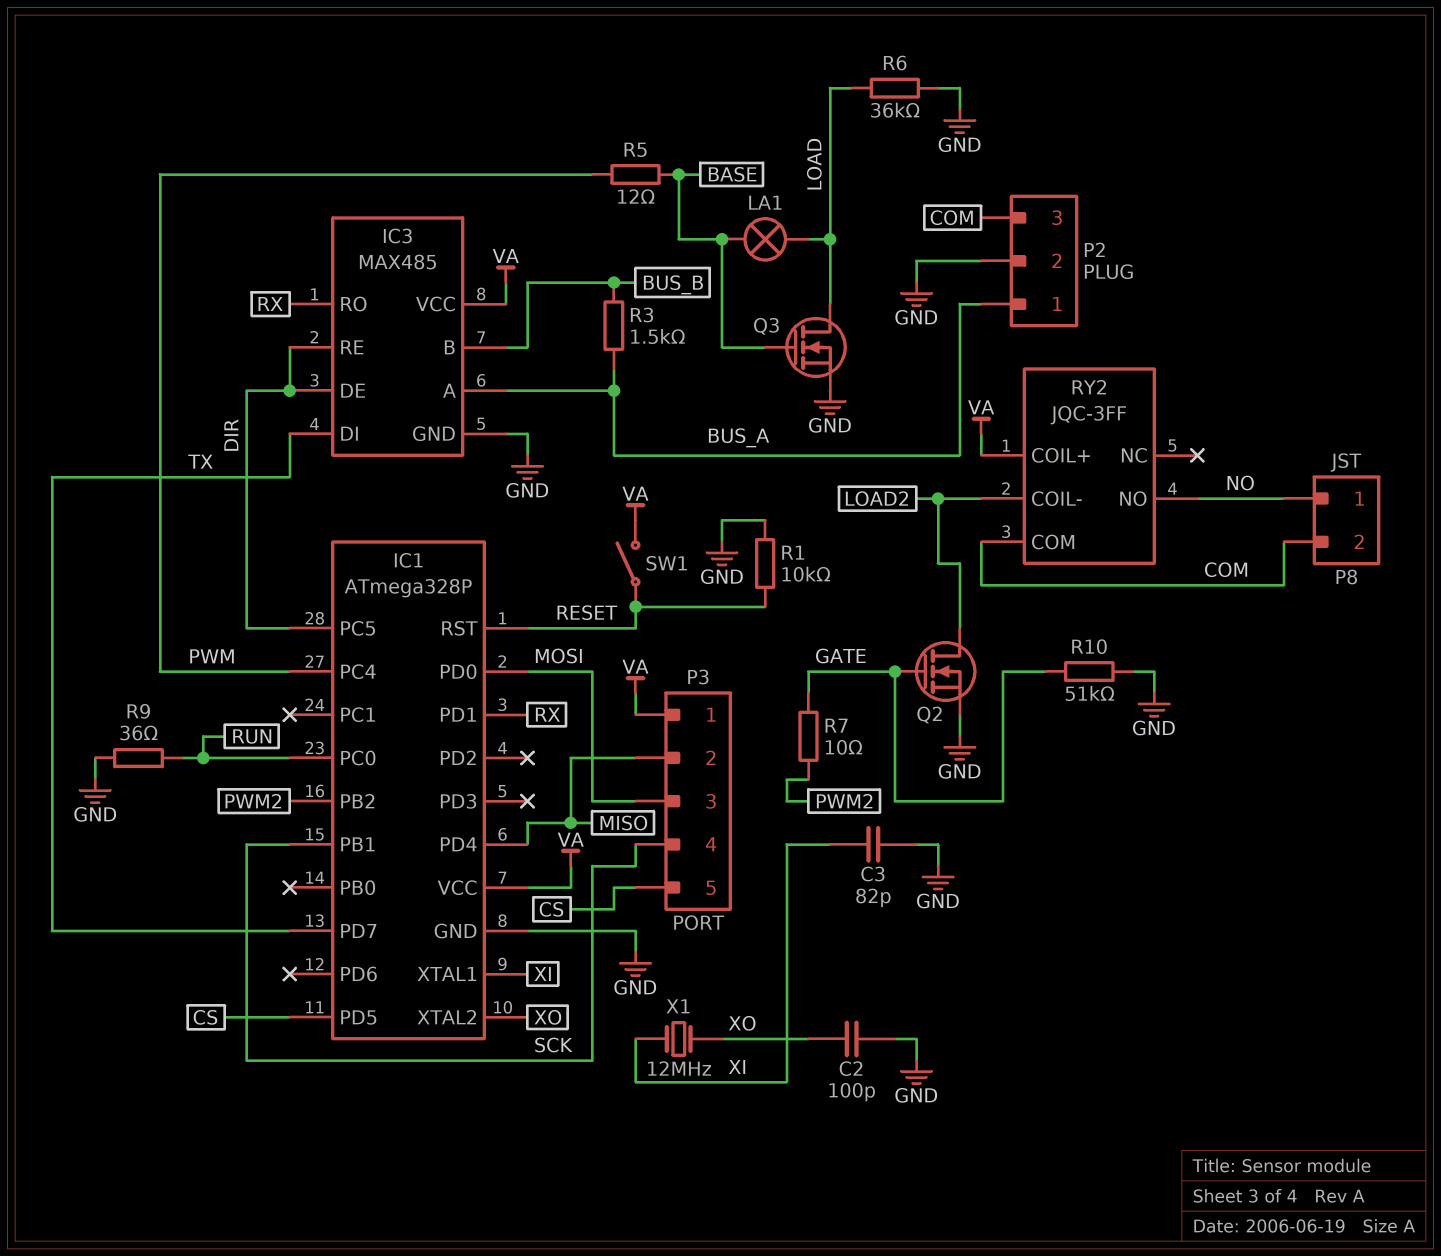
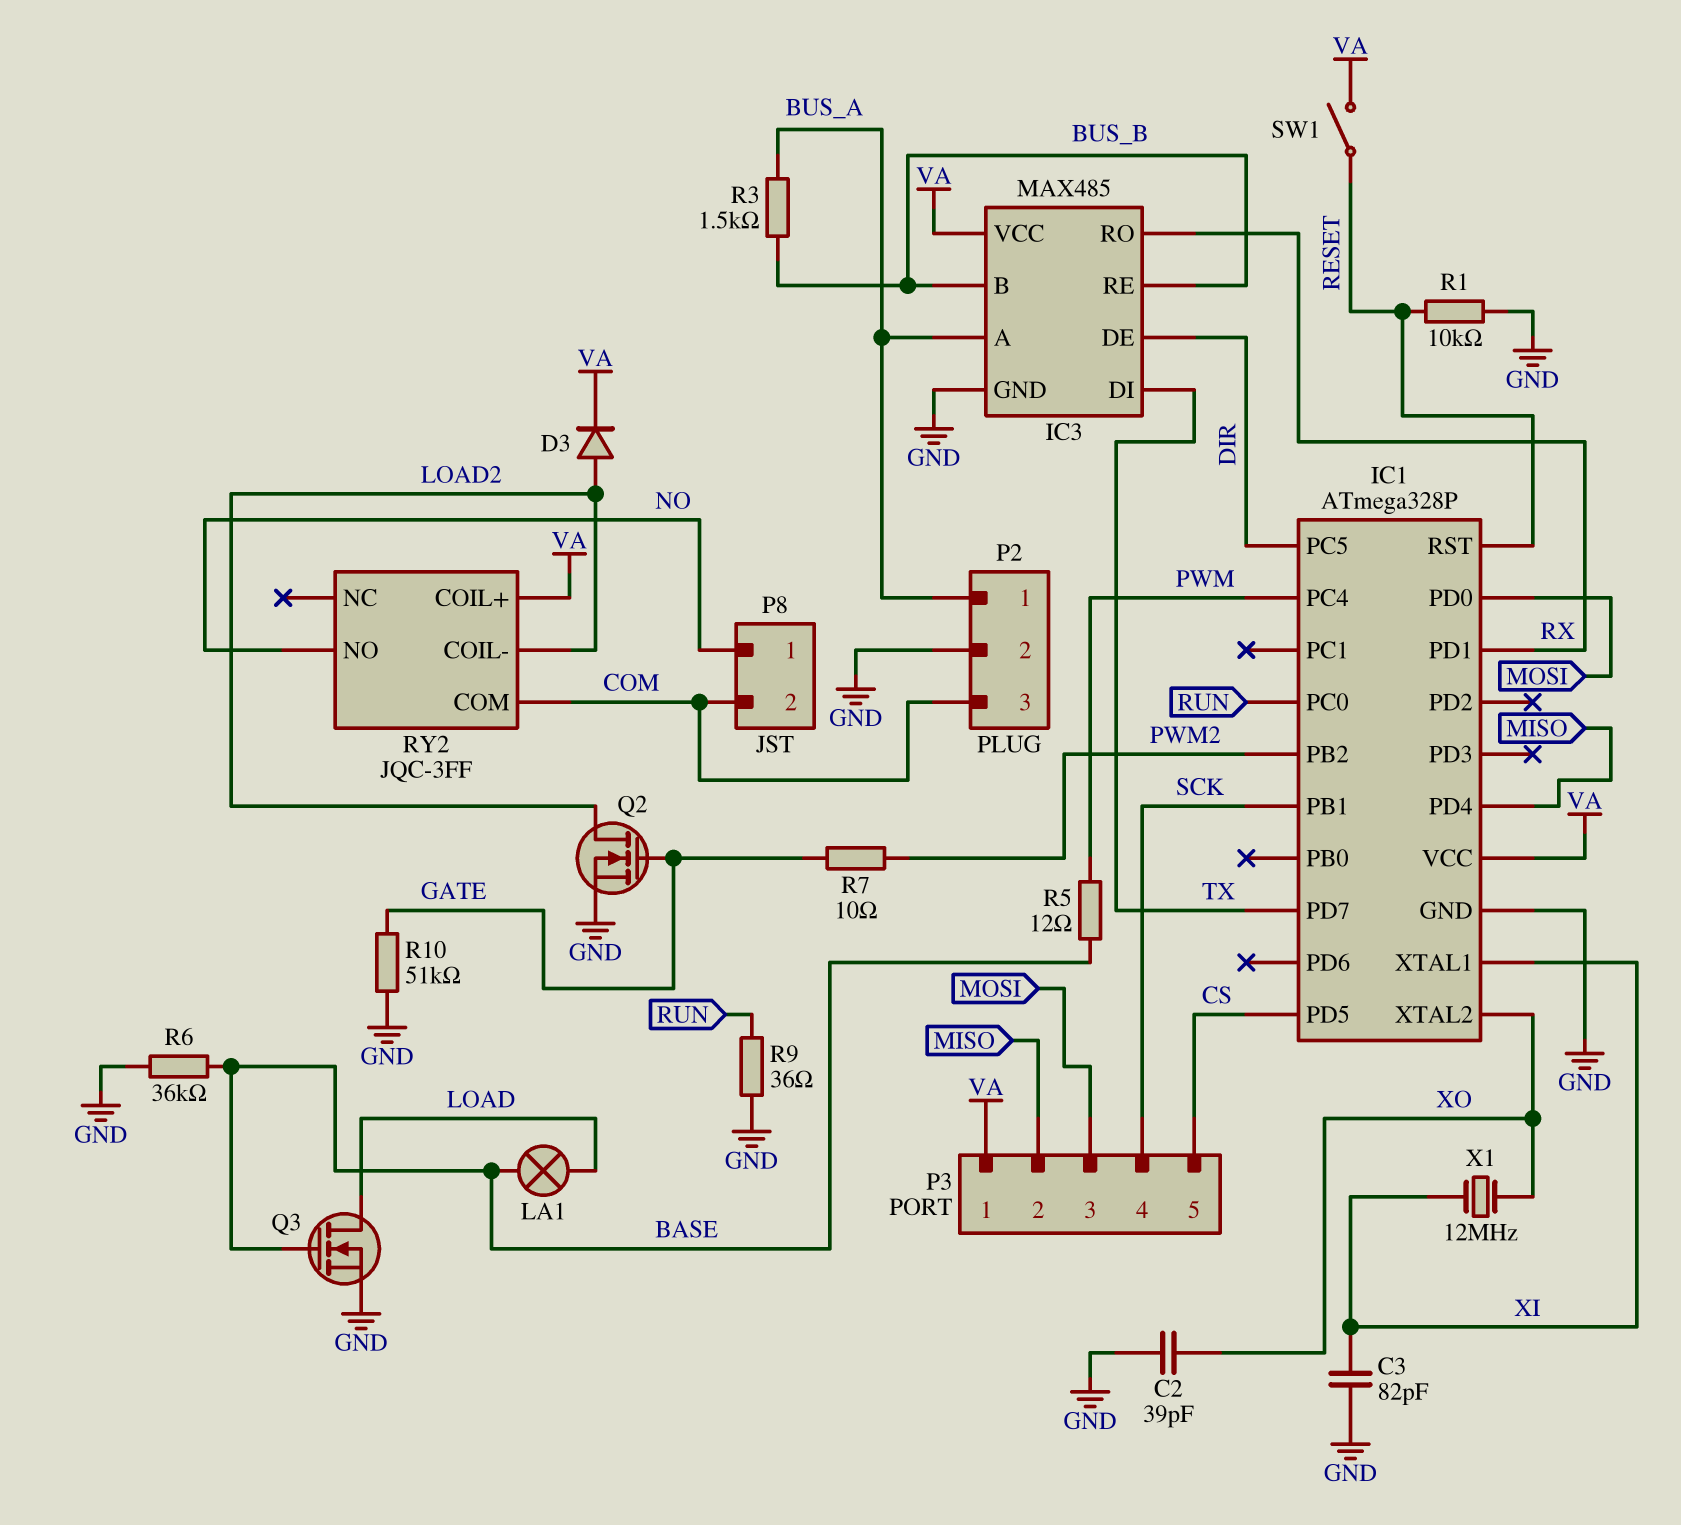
C2: 100pF (GND, XO) -> 39pF (GND, XO)
D3: none -> diode (A LOAD2, K VA)
IC3 pin RE: DIR -> BUS_B
R6: 36k (GND, LOAD) -> 36k (BASE, GND)

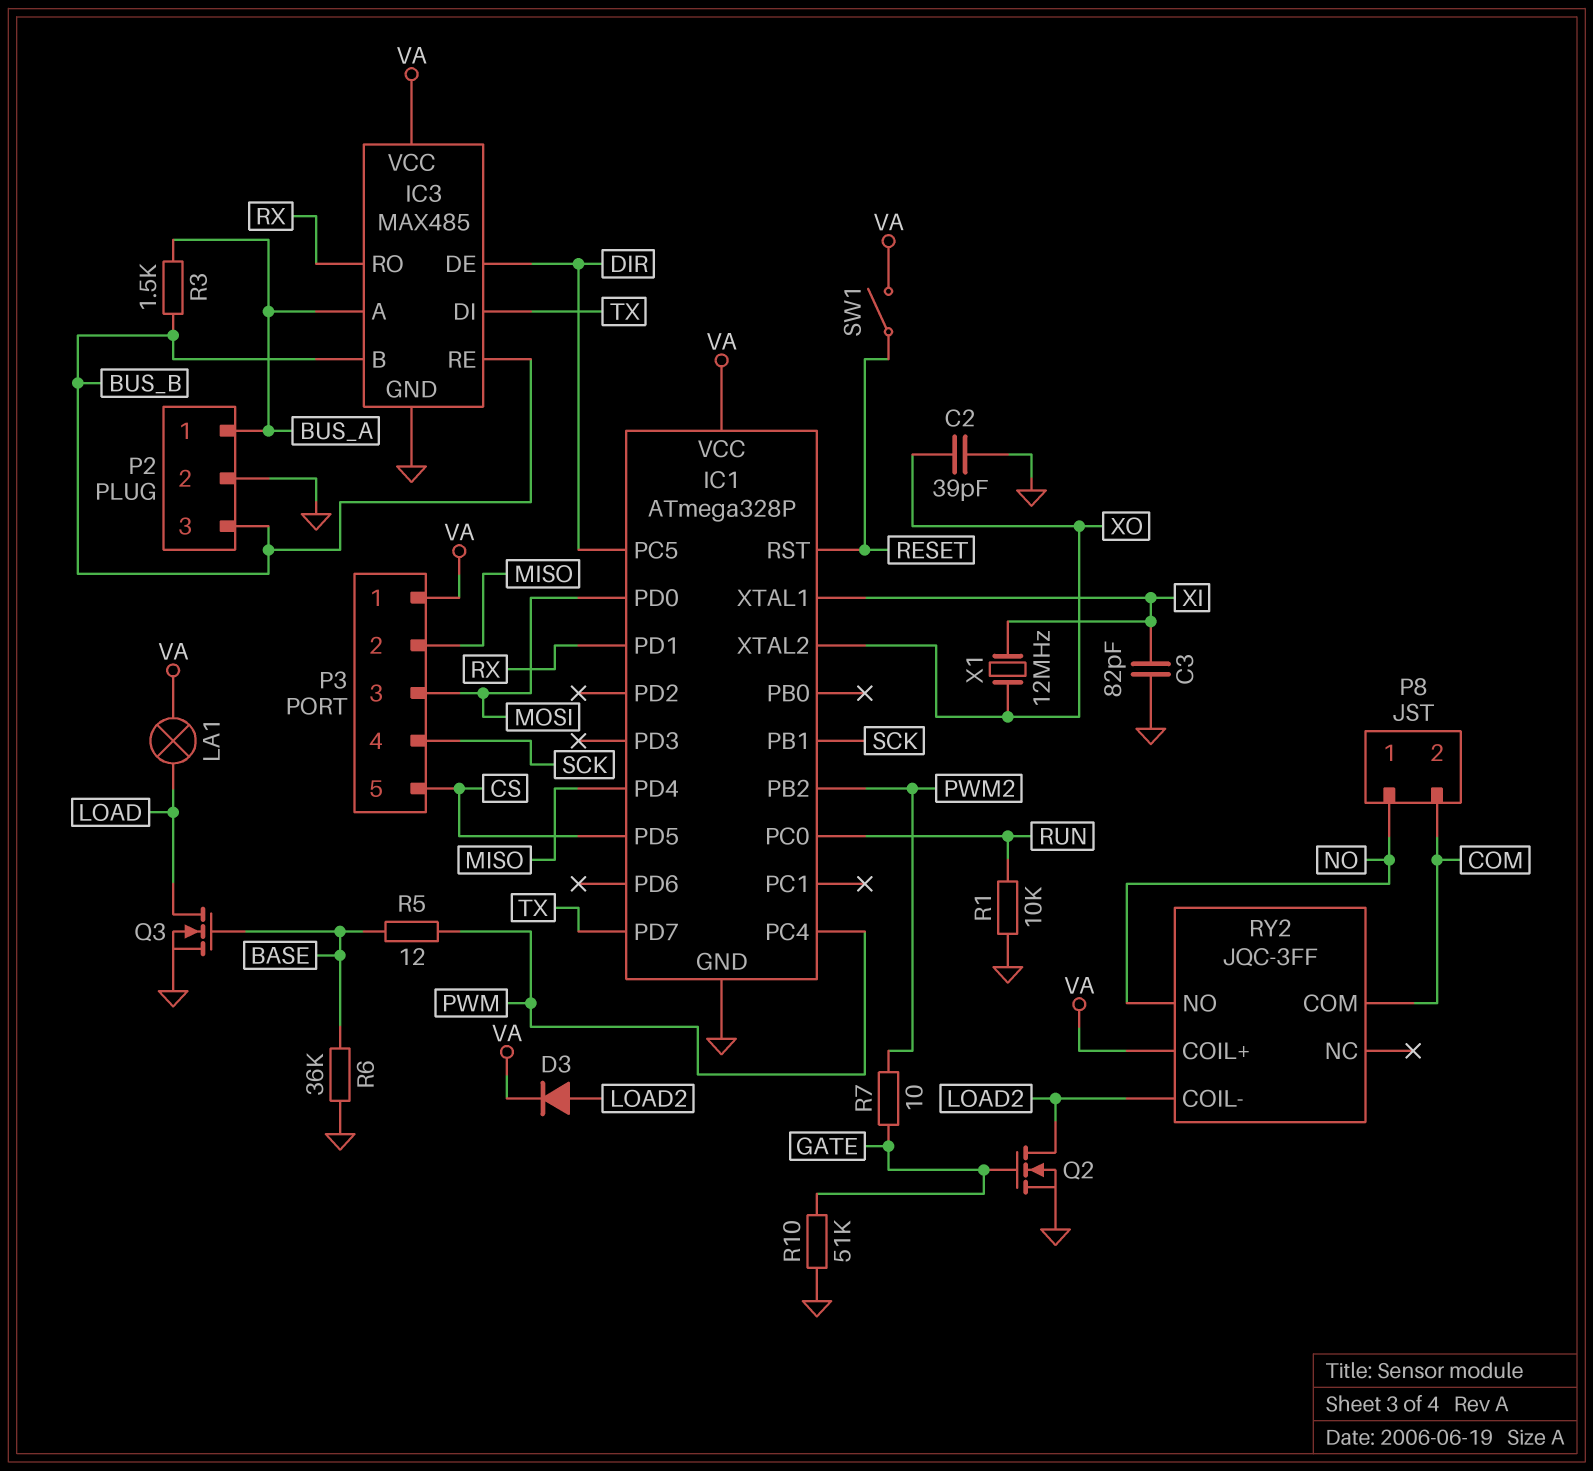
LA1: lamp (BASE, LOAD) -> lamp (LOAD, VA)
P2 pin 3: COM -> BUS_B
R1: 10k (GND, RESET) -> 10k (GND, RUN)
R9: 36 (GND, RUN) -> none

